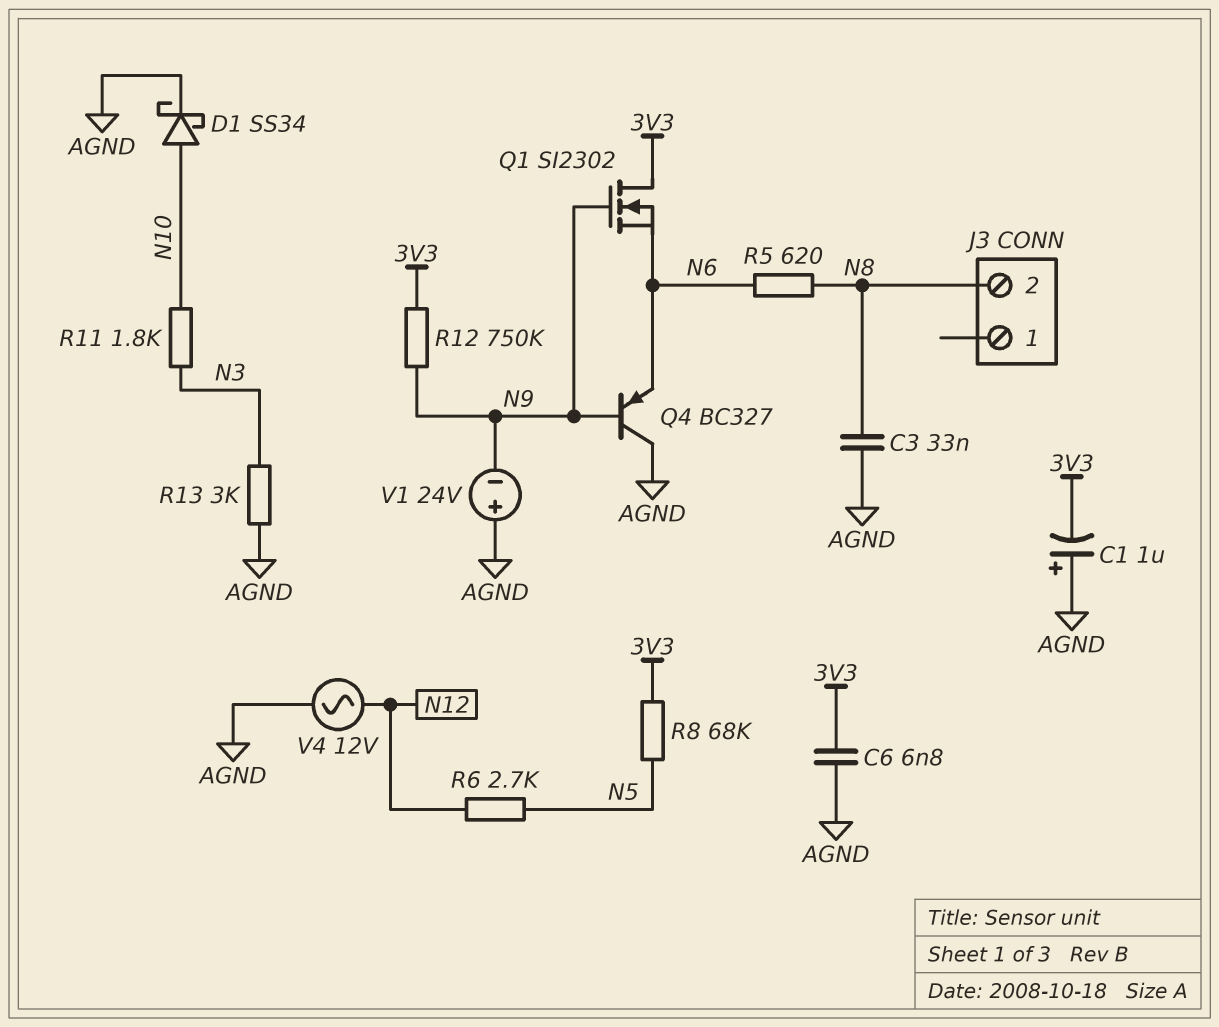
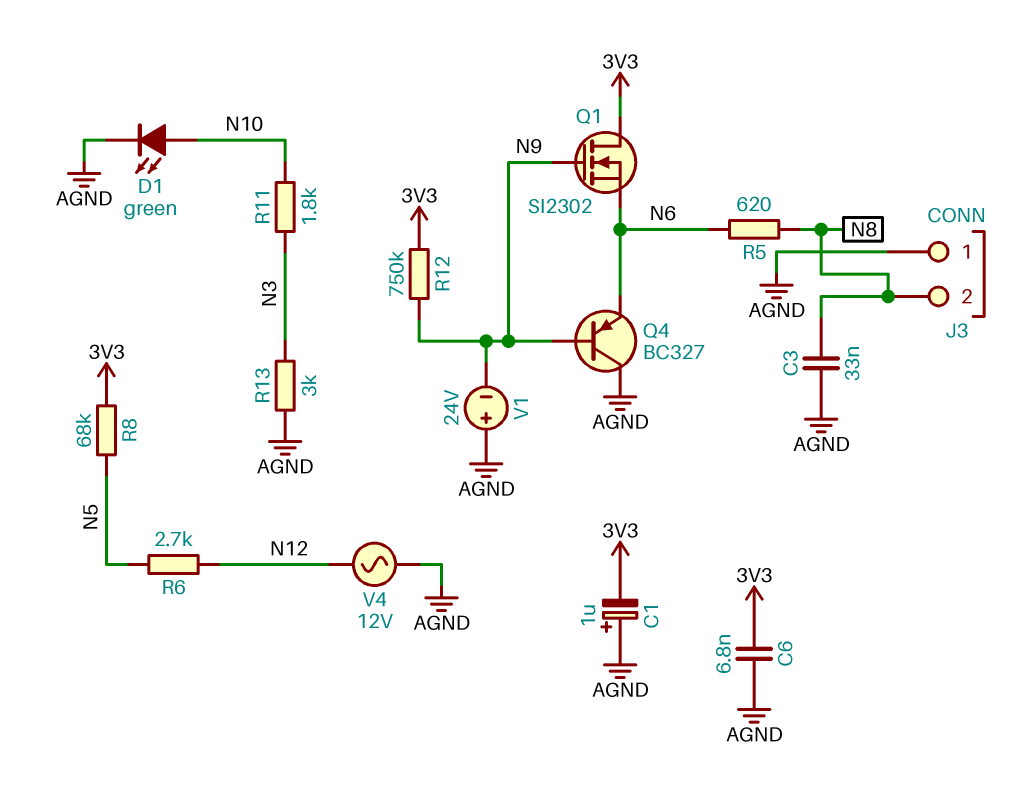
D1: schottky SS34 (A N10, K AGND) -> LED green (A N10, K AGND)
J3 pin 1: none -> AGND

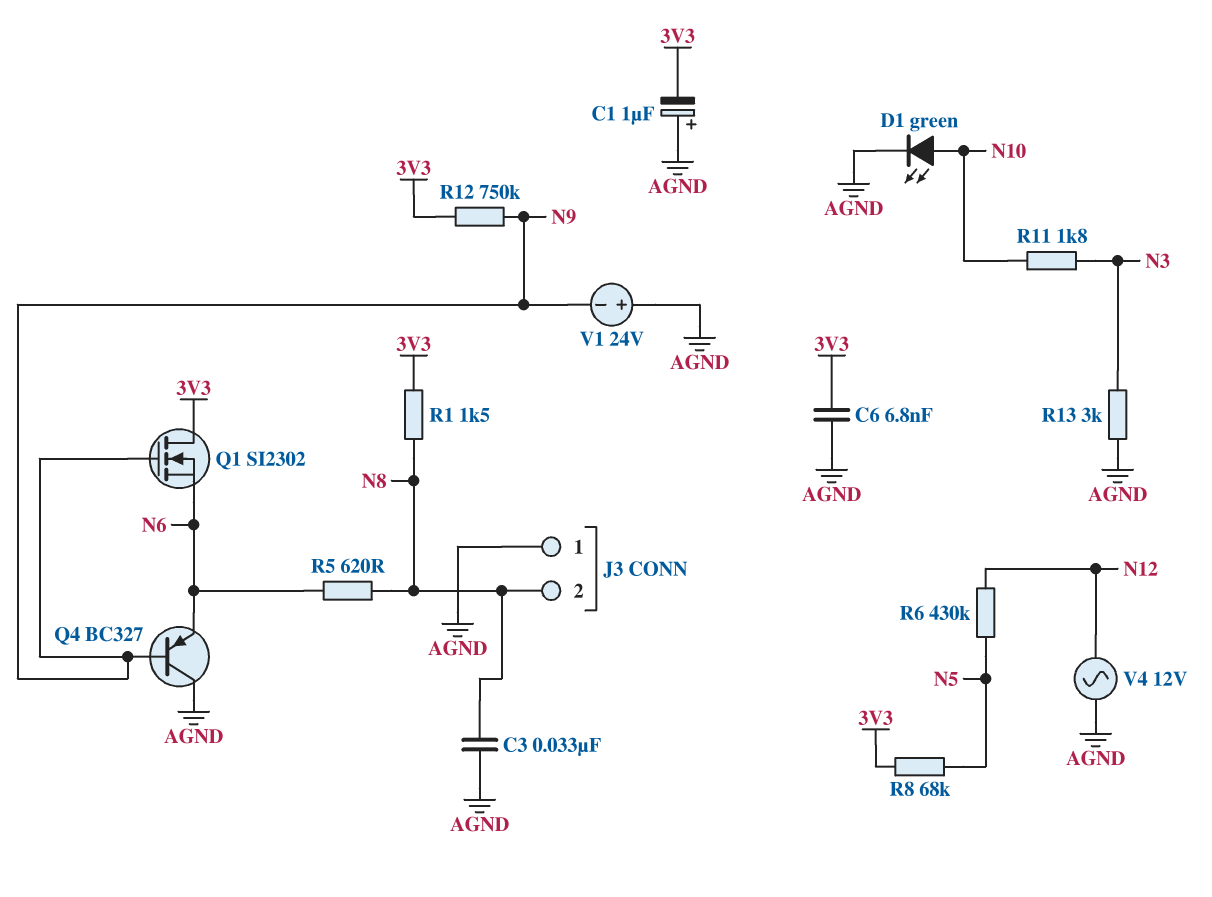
R1: none -> 1.5k (3V3, N8)
R6: 2.7k (N5, N12) -> 430k (N5, N12)

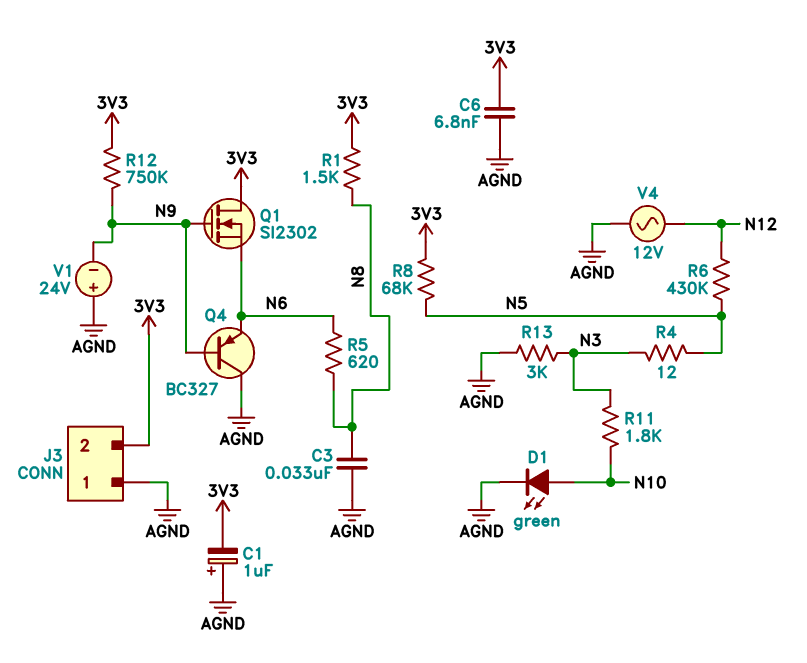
J3 pin 2: N8 -> 3V3
R4: none -> 12 (N3, N5)

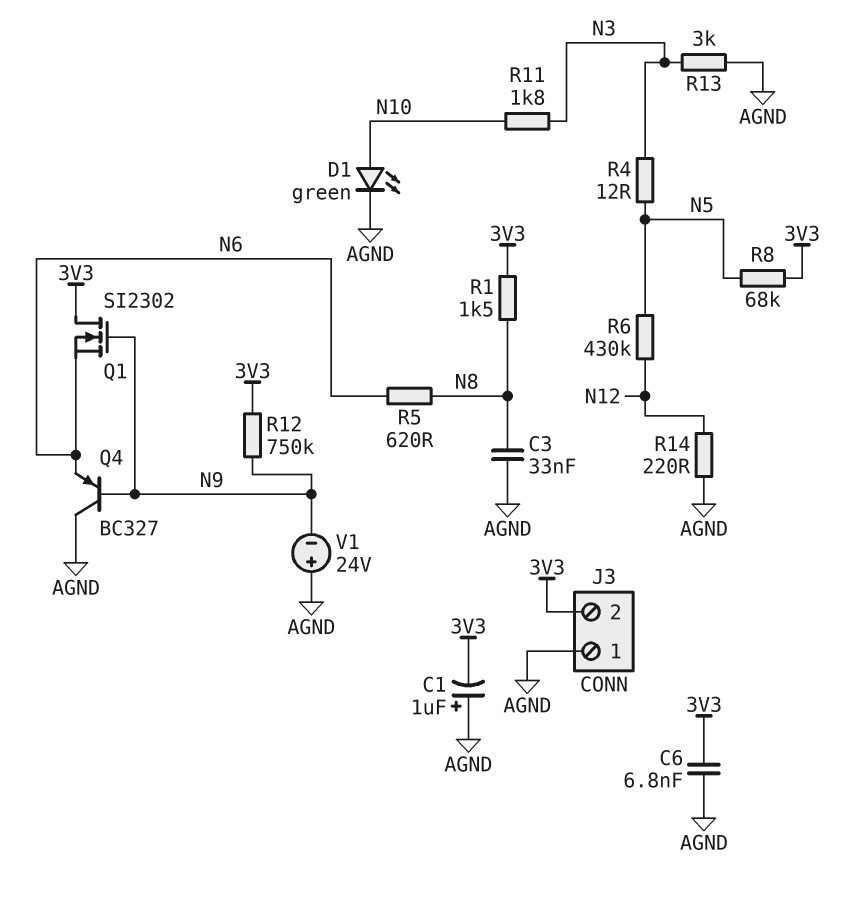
R14: none -> 220 (AGND, N12)
V4: AC 12V (AGND, N12) -> none

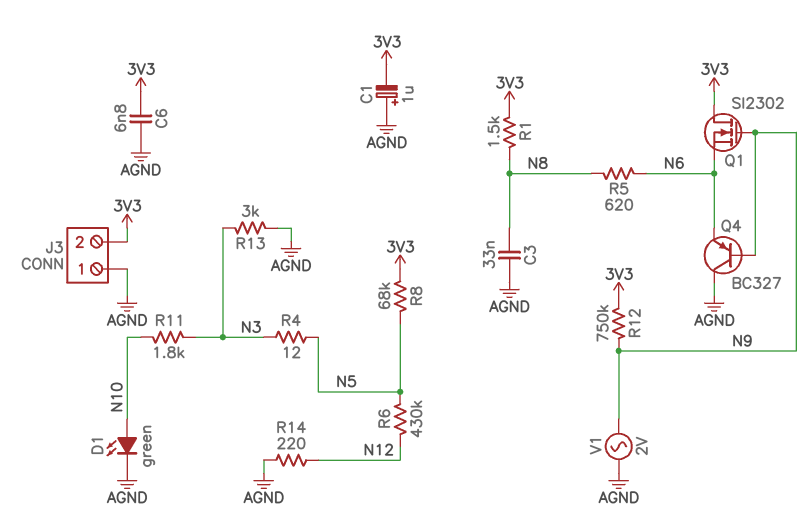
V1: 24V (plus AGND, minus N9) -> AC 2V (AGND, N9)

